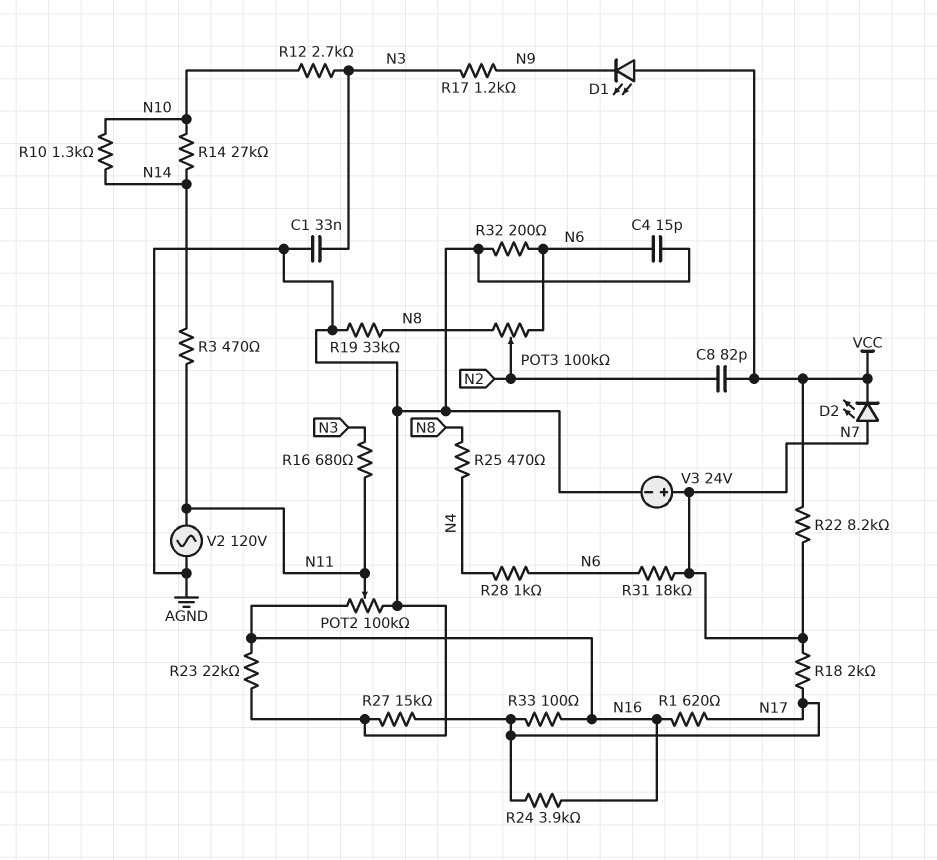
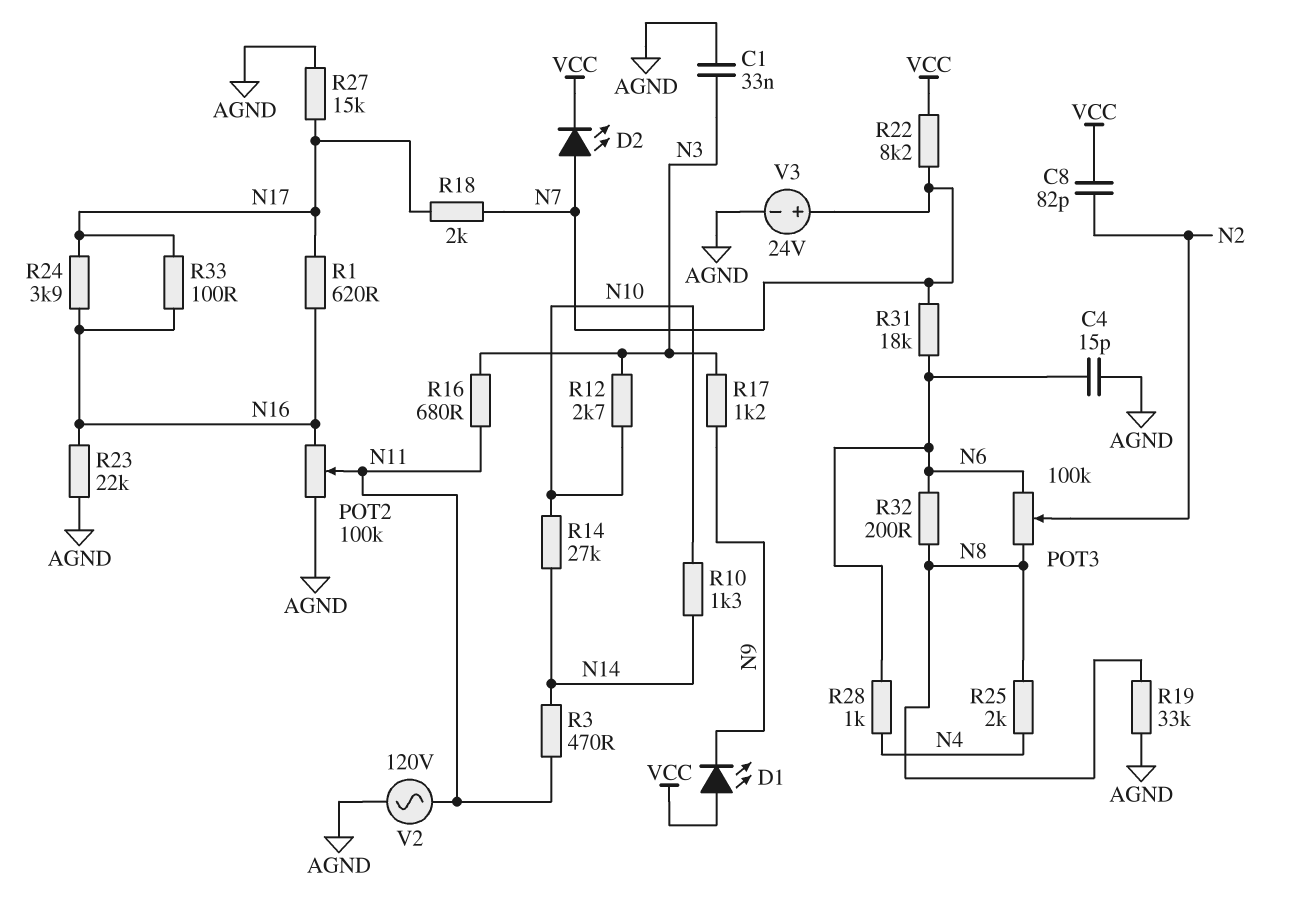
R25: 470 (N4, N8) -> 2k (N4, N8)
R32: 200 (AGND, N6) -> 200 (N6, N8)

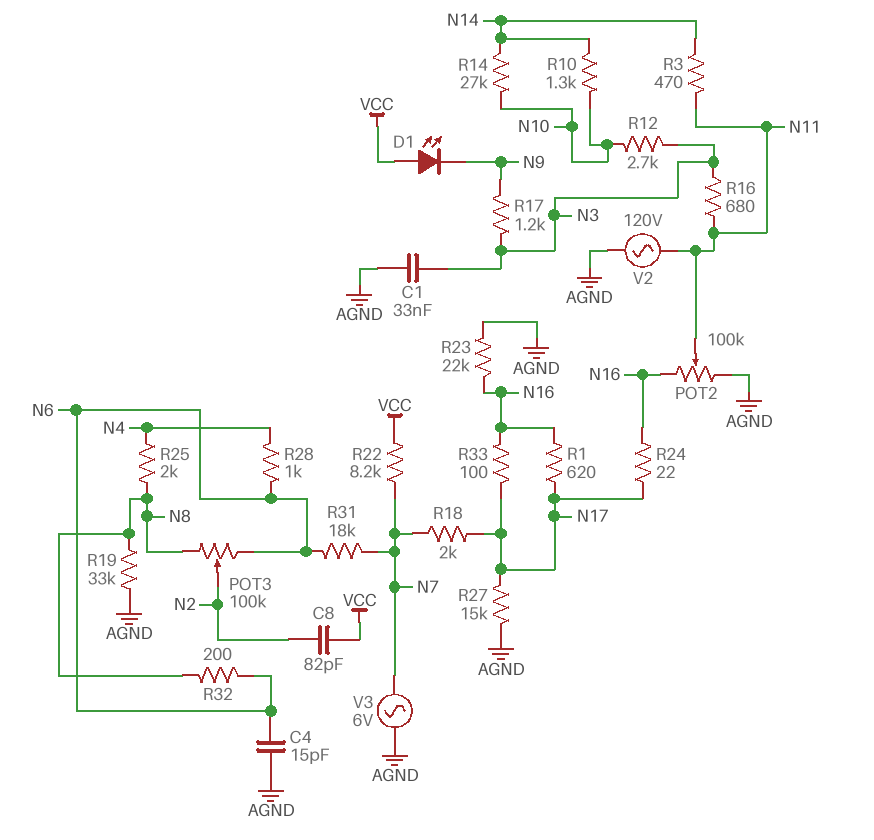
D2: LED (A N7, K VCC) -> none
R24: 3.9k (N16, N17) -> 22 (N16, N17)
V3: 24V (plus N7, minus AGND) -> AC 6V (AGND, N7)

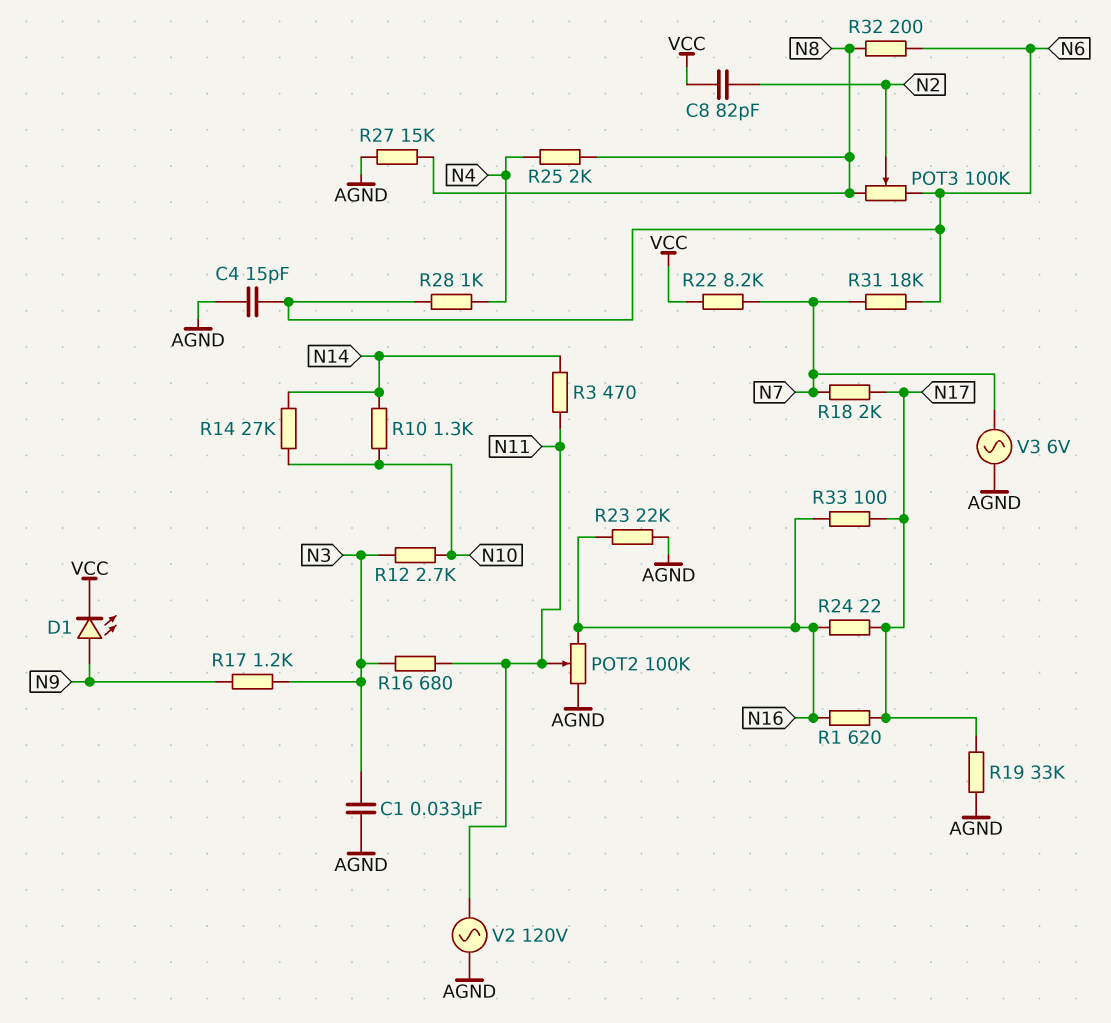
D1: LED (A VCC, K N9) -> LED (A N9, K VCC)
R19: 33k (AGND, N8) -> 33k (AGND, N17)
R27: 15k (AGND, N17) -> 15k (AGND, N8)

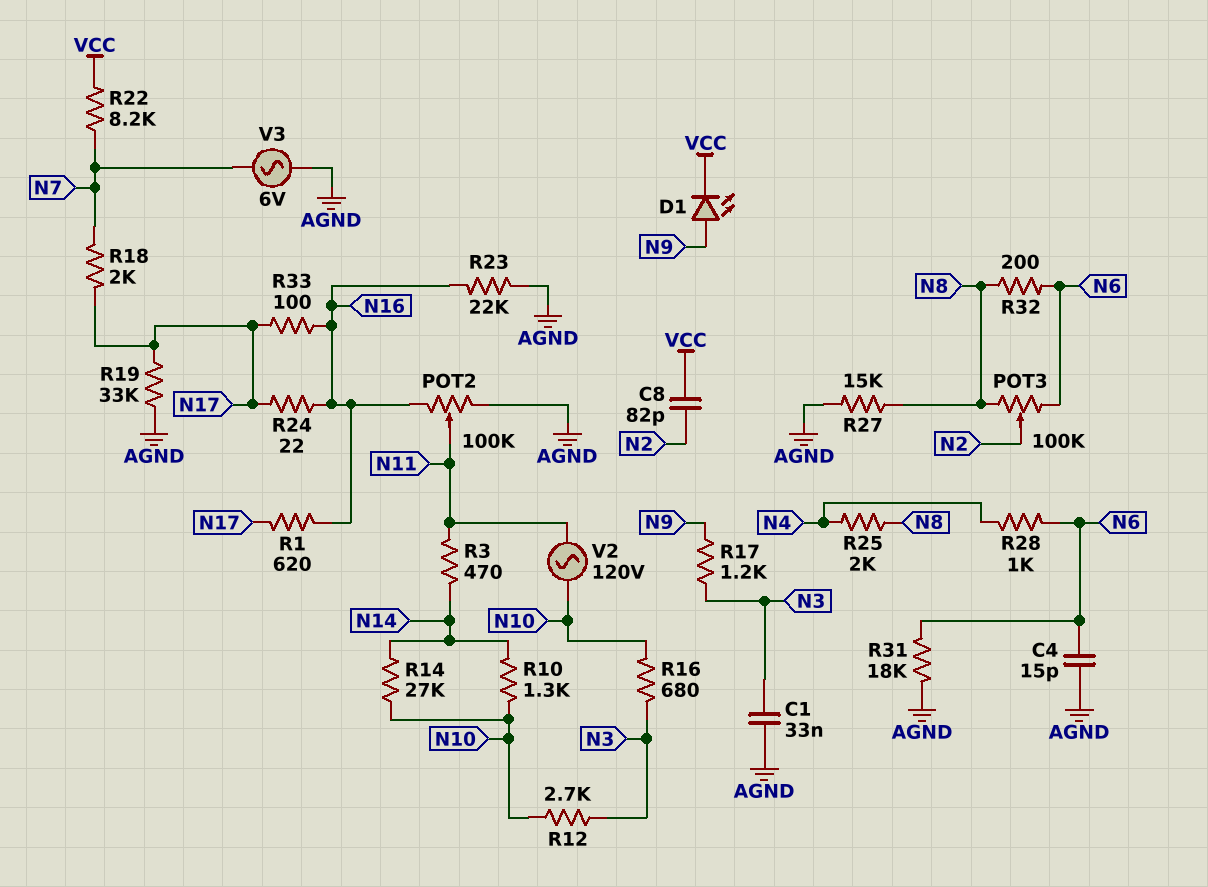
R16: 680 (N3, N11) -> 680 (N3, N10)
R31: 18k (N6, N7) -> 18k (AGND, N6)
V2: AC 120V (AGND, N11) -> AC 120V (N10, N11)

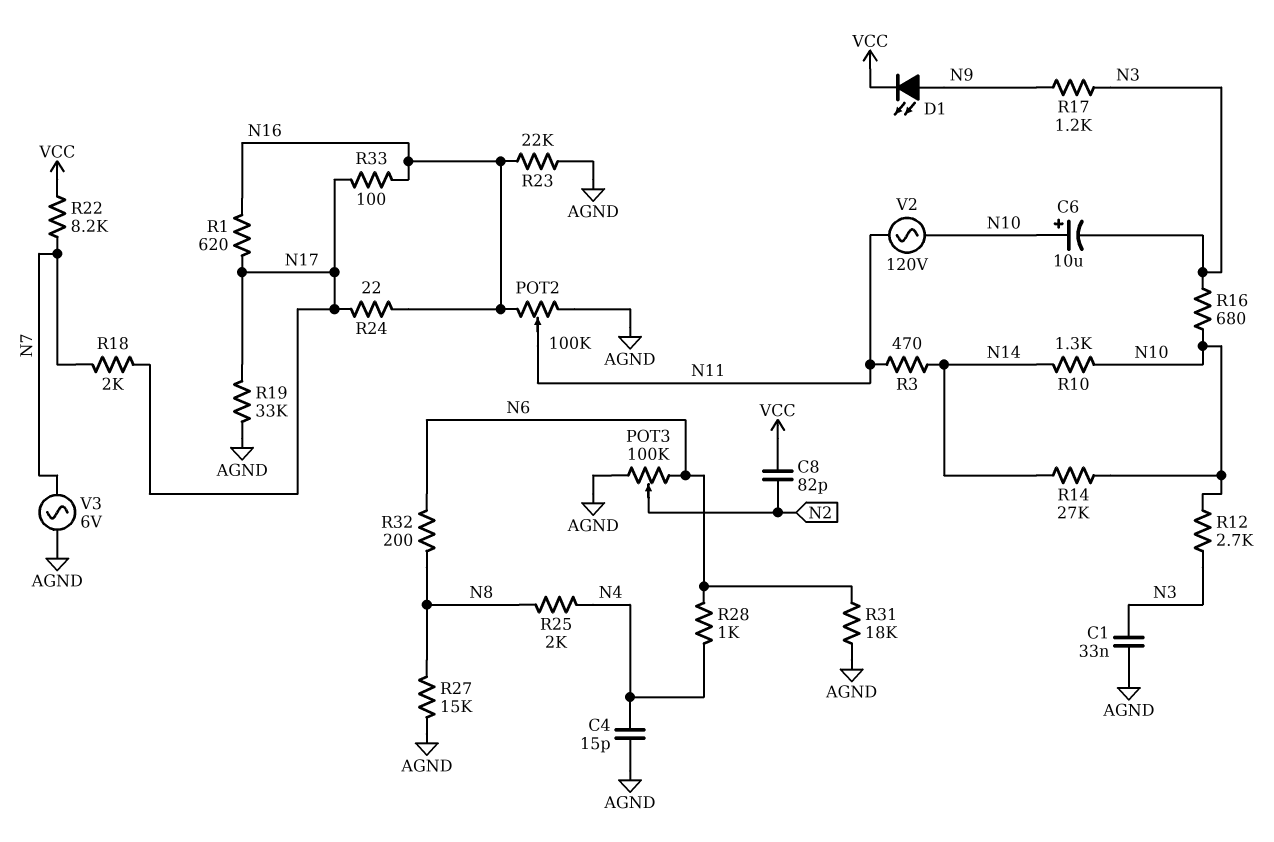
C4: 15pF (AGND, N6) -> 15pF (AGND, N4)
C6: none -> 10uF (plus N10, minus N3)
POT3: 100k (N6, N8, wiper N2) -> 100k (AGND, N6, wiper N2)

